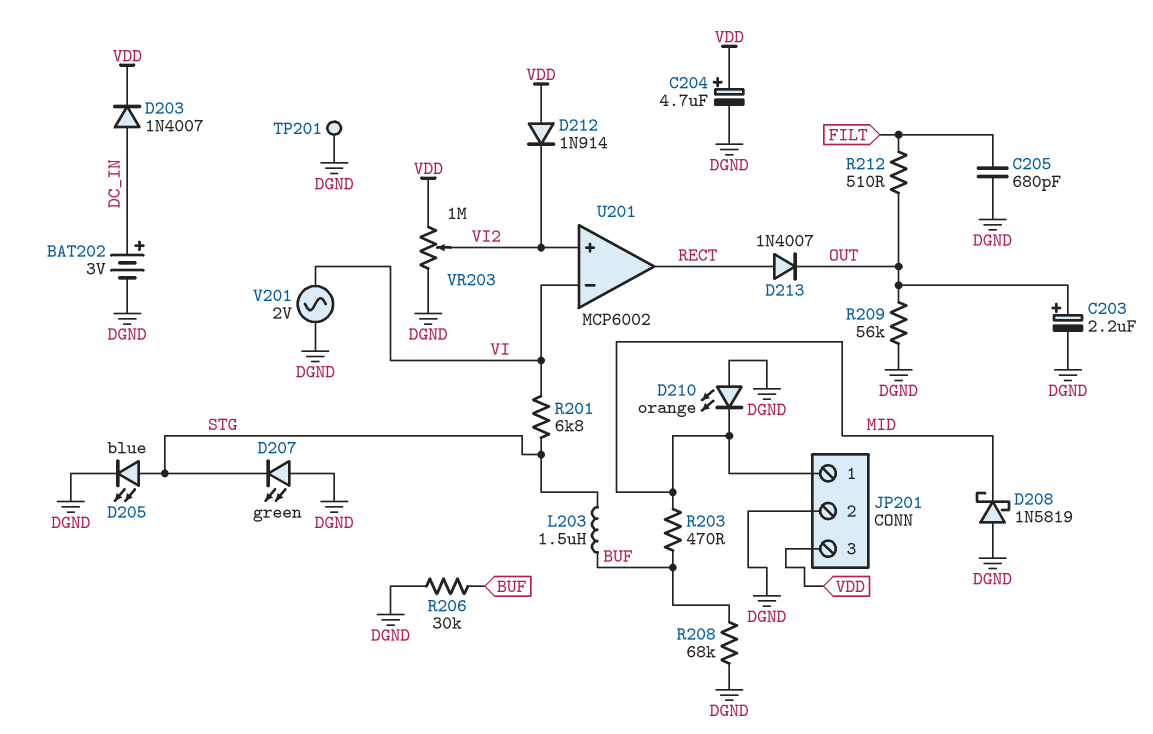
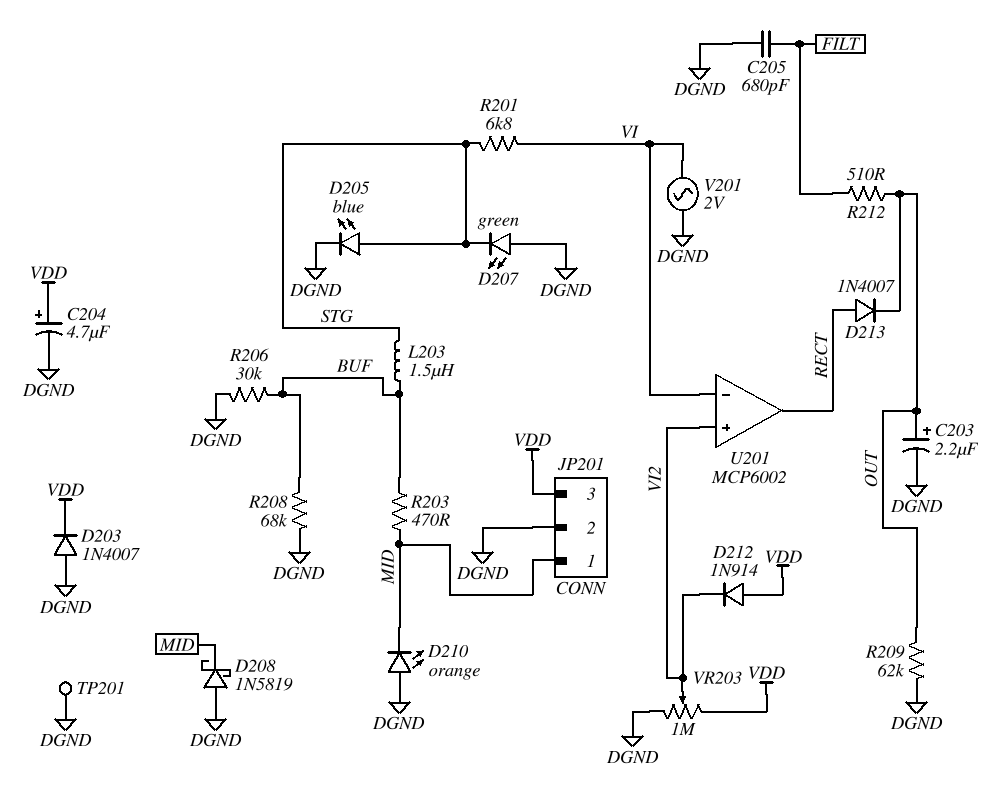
BAT202: 3V (plus DC_IN, minus DGND) -> none
D203: diode 1N4007 (A DC_IN, K VDD) -> diode 1N4007 (A DGND, K VDD)
R209: 56k (DGND, OUT) -> 62k (DGND, OUT)

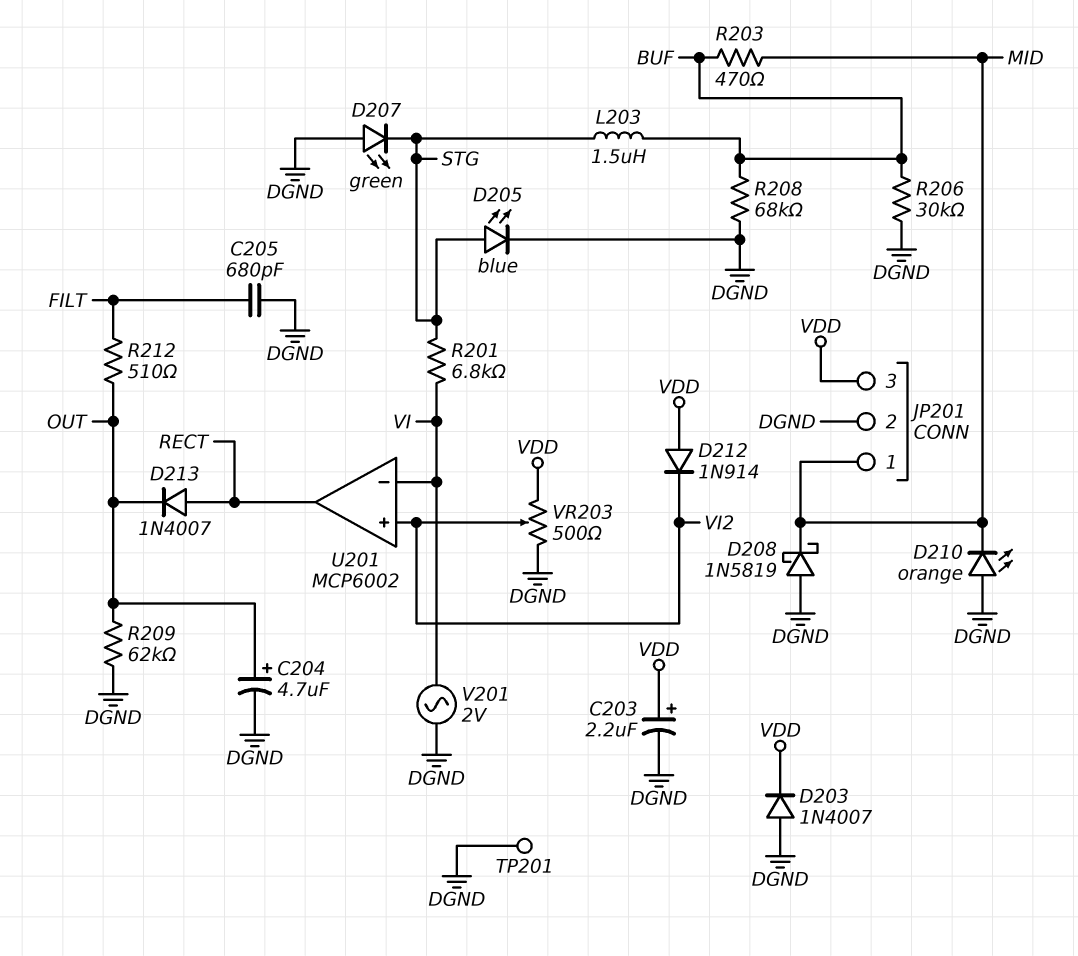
C203: 2.2uF (plus OUT, minus DGND) -> 2.2uF (plus VDD, minus DGND)
C204: 4.7uF (plus VDD, minus DGND) -> 4.7uF (plus OUT, minus DGND)
VR203: 1M (DGND, VDD, wiper VI2) -> 500 (DGND, VDD, wiper VI2)

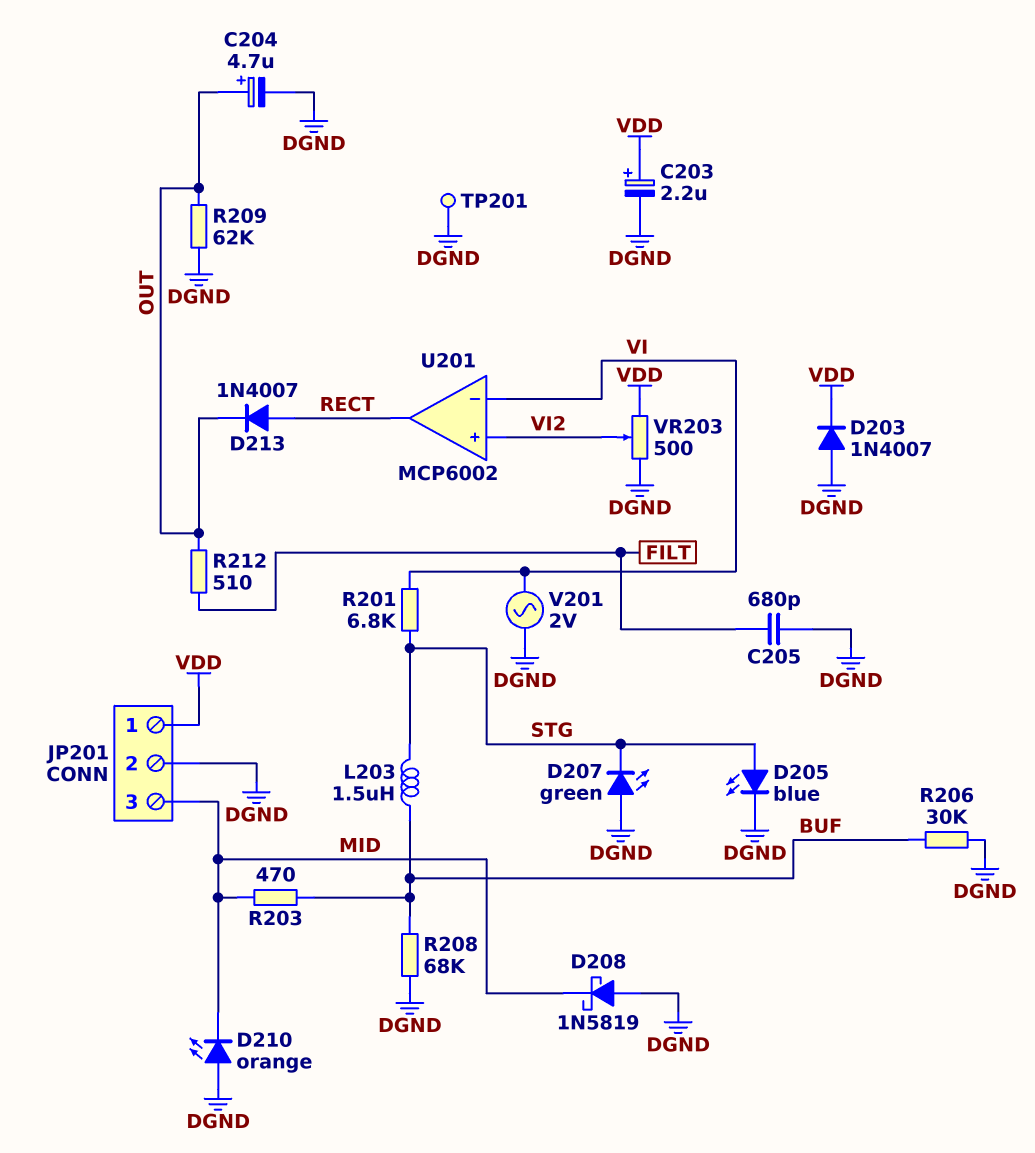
D212: diode 1N914 (A VDD, K VI2) -> none
JP201 pin 1: MID -> VDD
JP201 pin 3: VDD -> MID

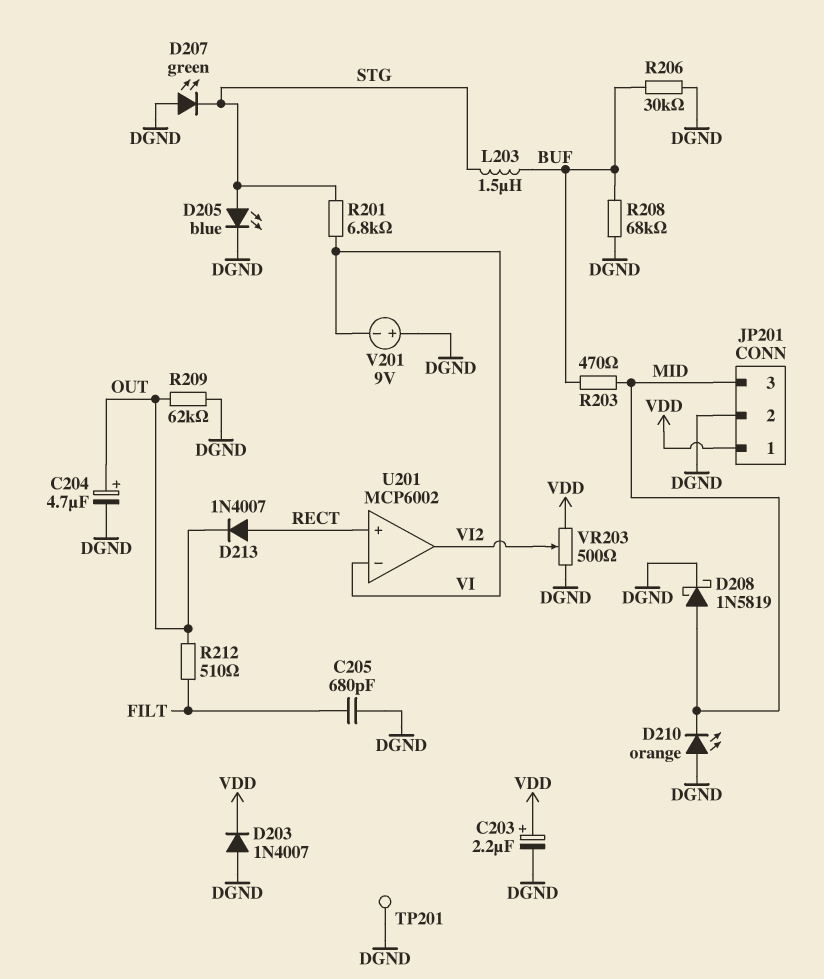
D208: schottky 1N5819 (A DGND, K MID) -> schottky 1N5819 (A MID, K DGND)
U201 pin in+: VI2 -> RECT
U201 pin out: RECT -> VI2
V201: AC 2V (DGND, VI) -> 9V (plus DGND, minus VI)

